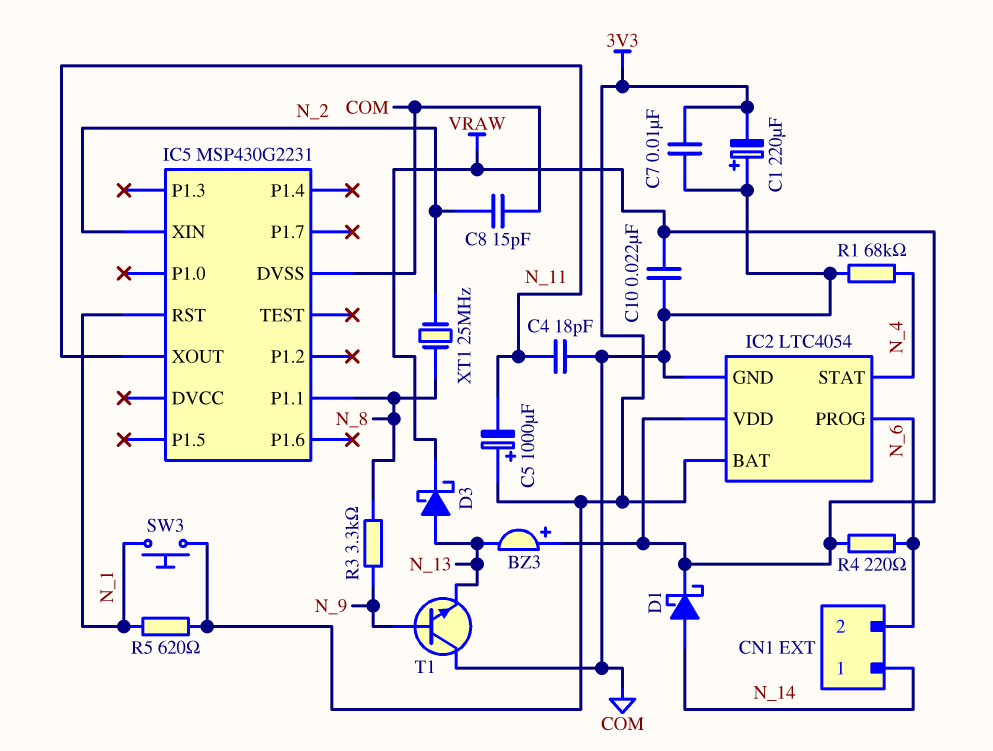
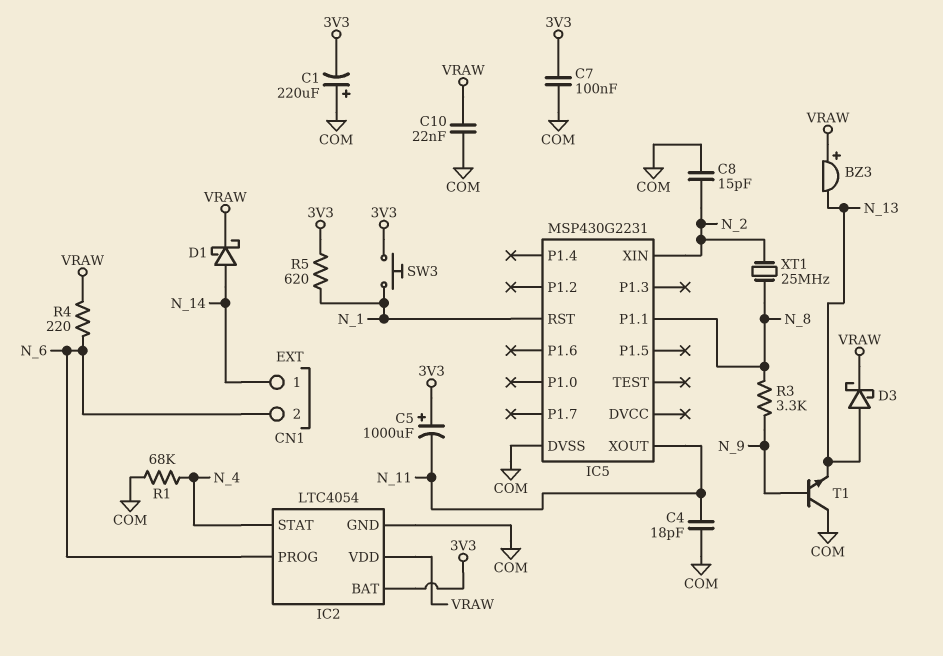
C7: 10nF (3V3, COM) -> 100nF (3V3, COM)

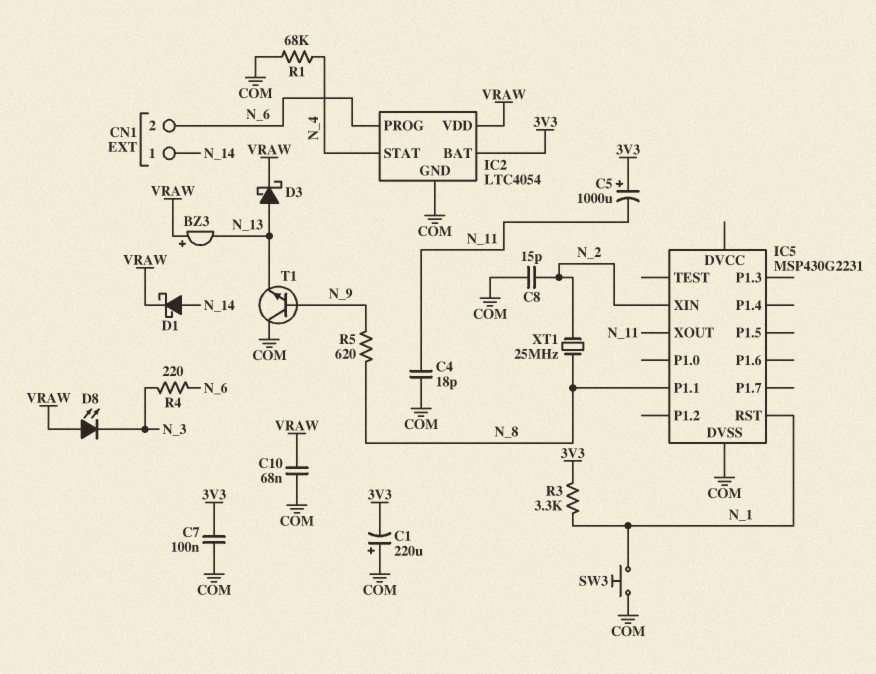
C10: 22nF (COM, VRAW) -> 68nF (COM, VRAW)
D8: none -> LED (A VRAW, K N_3)
R3: 3.3k (N_8, N_9) -> 3.3k (3V3, N_1)
R4: 220 (N_6, VRAW) -> 220 (N_3, N_6)
R5: 620 (3V3, N_1) -> 620 (N_8, N_9)
SW3: button (3V3, N_1) -> button (COM, N_1)

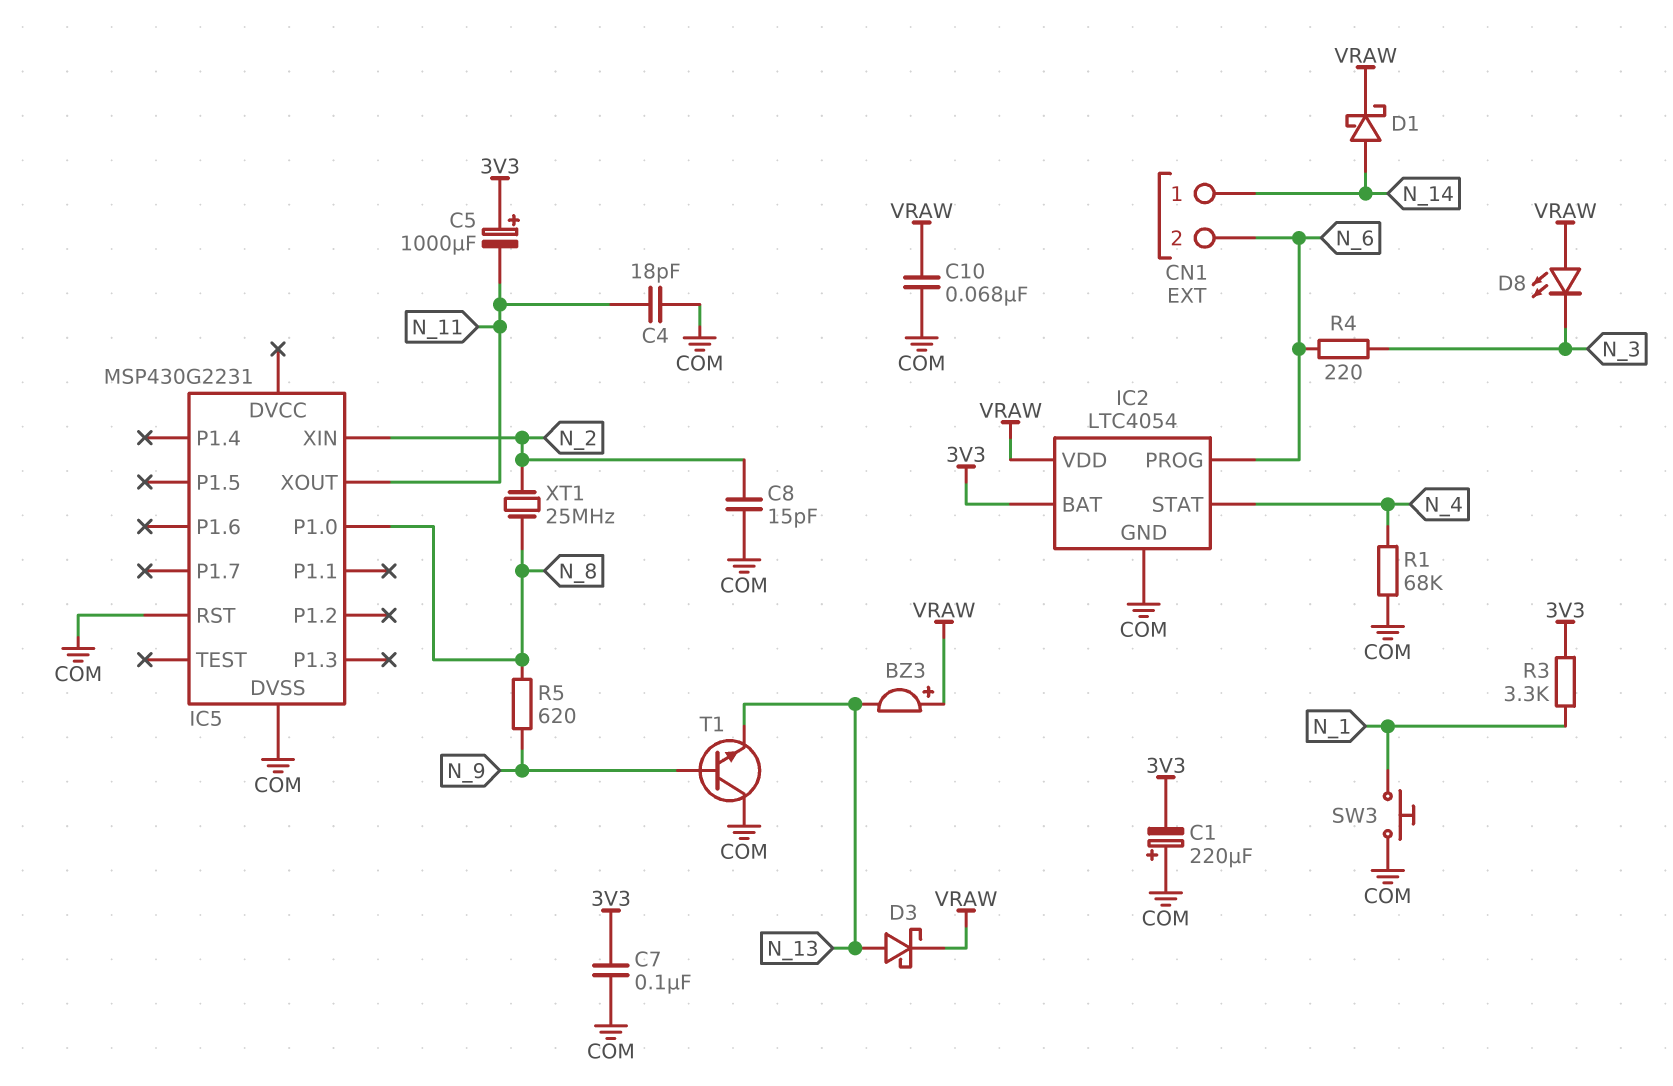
IC5 pin P1.0: none -> N_8
IC5 pin P1.1: N_8 -> none
IC5 pin RST: N_1 -> COM

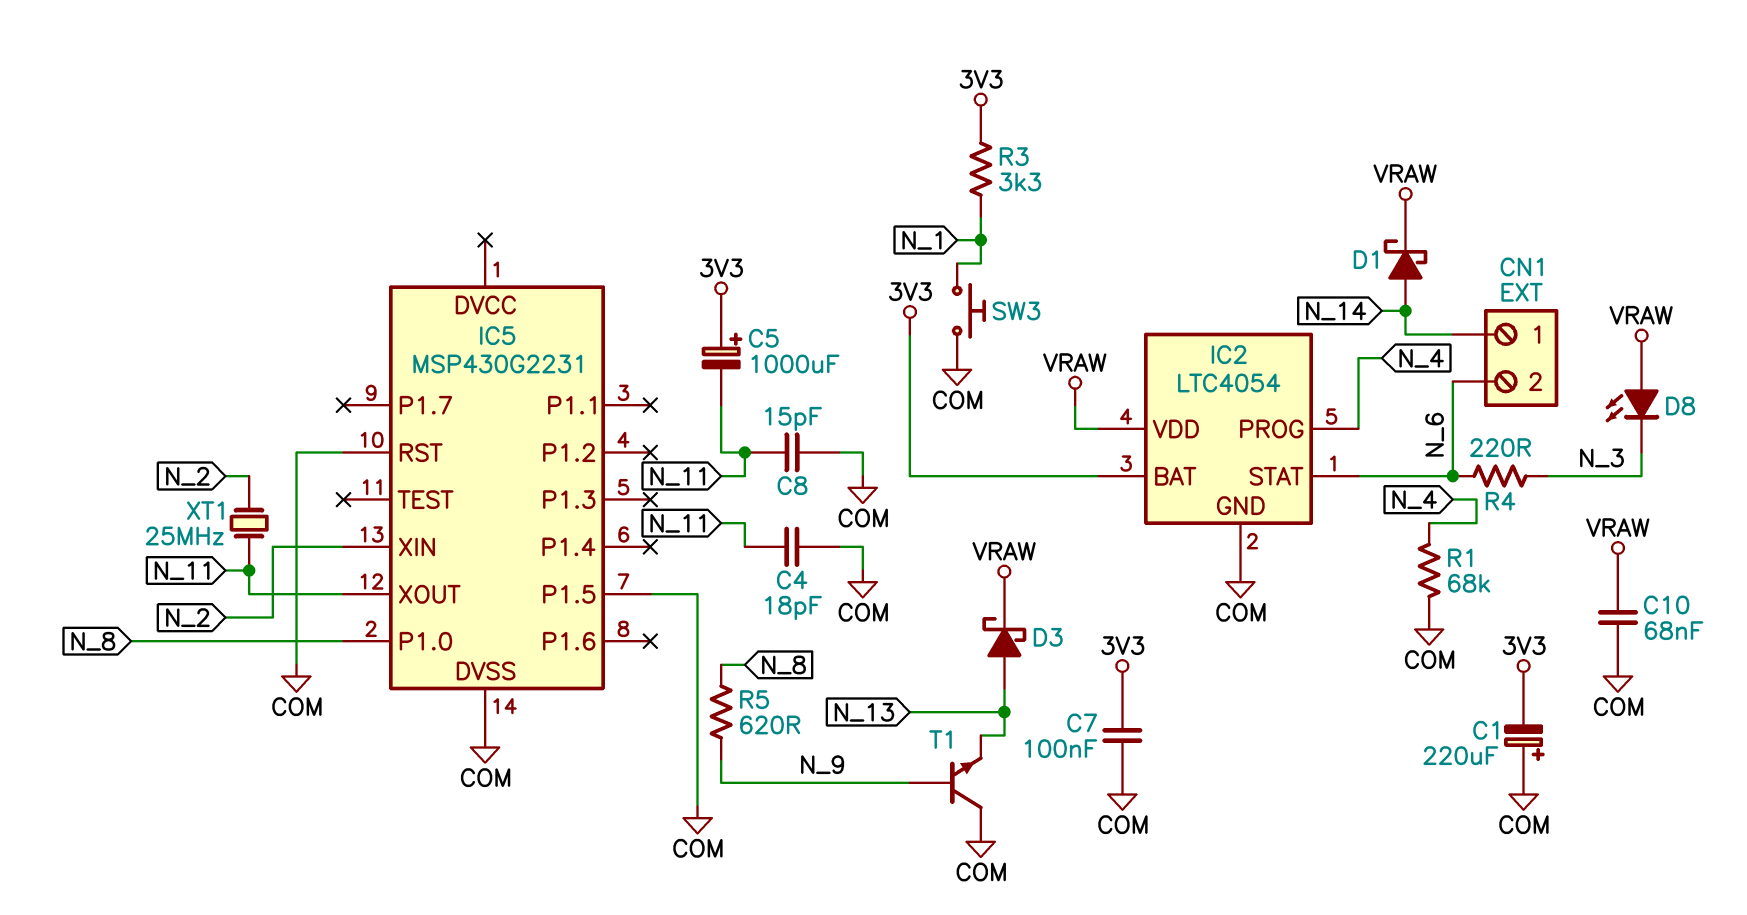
BZ3: buzzer (plus VRAW, minus N_13) -> none
C8: 15pF (COM, N_2) -> 15pF (COM, N_11)
IC2 pin PROG: N_6 -> N_4
IC2 pin STAT: N_4 -> N_6
IC5 pin P1.5: none -> COM
XT1: 25MHz (N_2, N_8) -> 25MHz (N_2, N_11)

